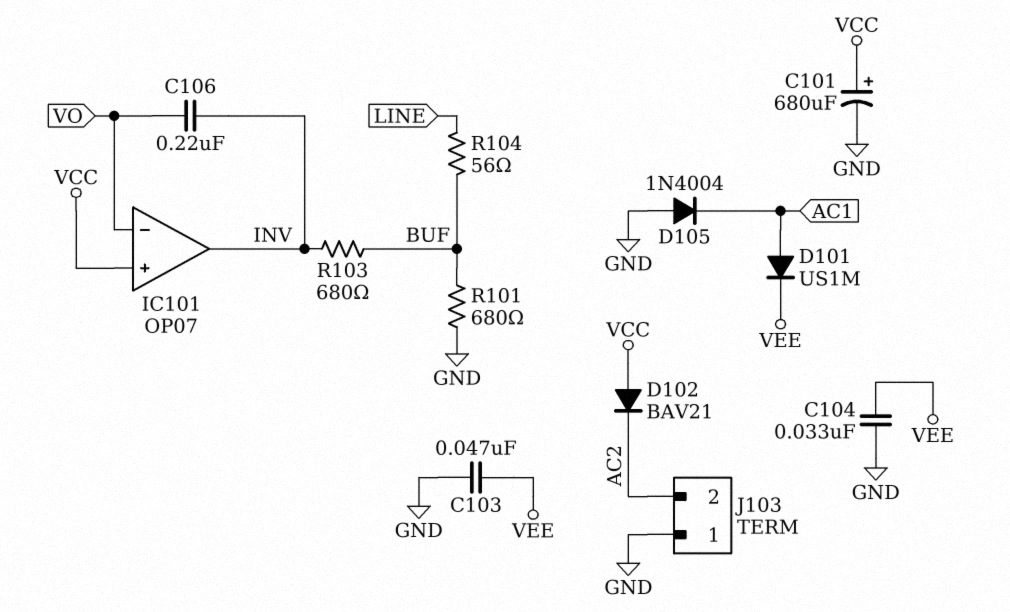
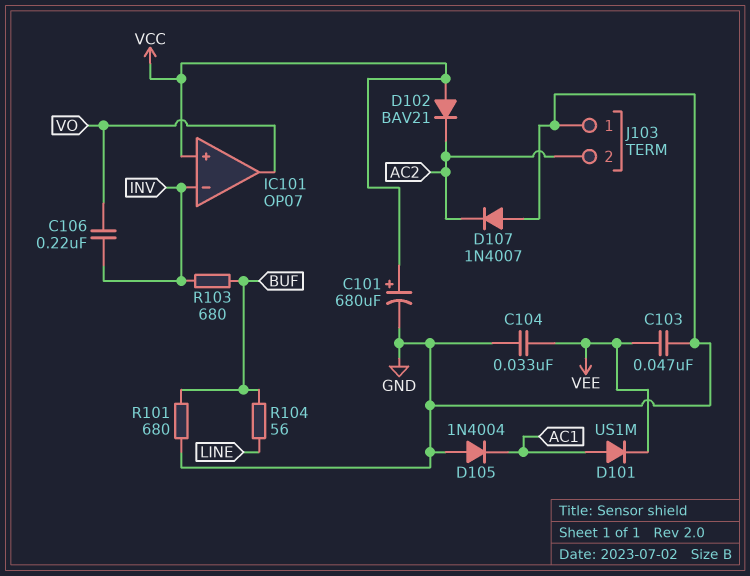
D107: none -> diode 1N4007 (A GND, K AC2)
IC101 pin in-: VO -> INV
IC101 pin out: INV -> VO

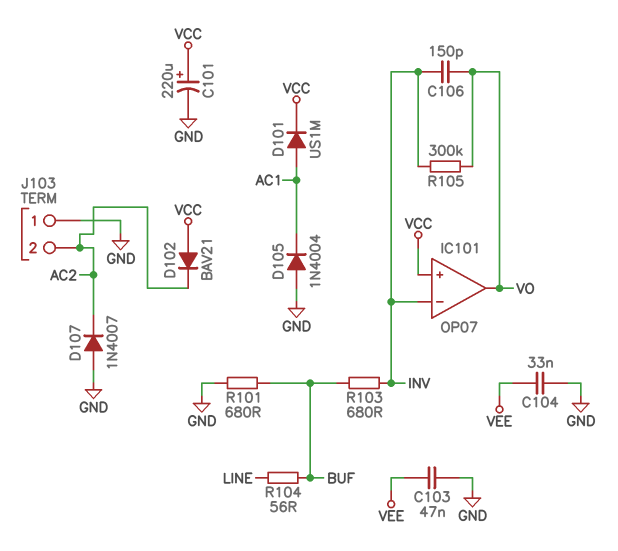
C101: 680uF (plus VCC, minus GND) -> 220uF (plus VCC, minus GND)
C106: 220nF (INV, VO) -> 150pF (INV, VO)
D101: diode US1M (A AC1, K VEE) -> diode US1M (A AC1, K VCC)
R105: none -> 300k (INV, VO)

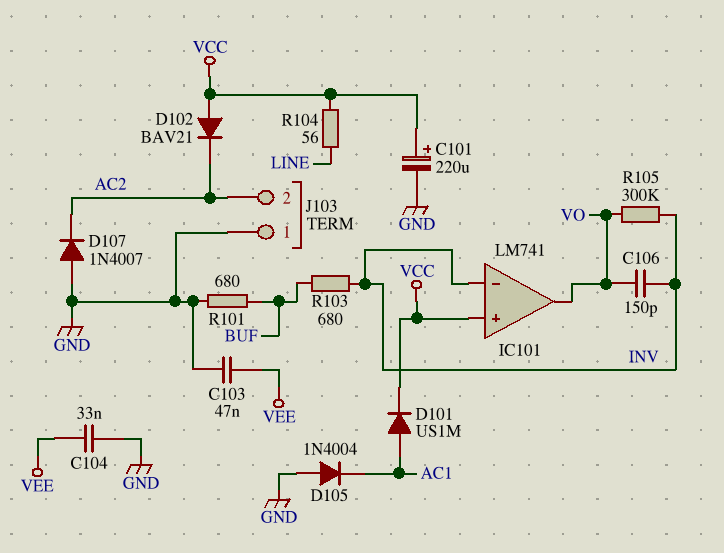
IC101: OP07 -> LM741
R104: 56 (BUF, LINE) -> 56 (LINE, VCC)

